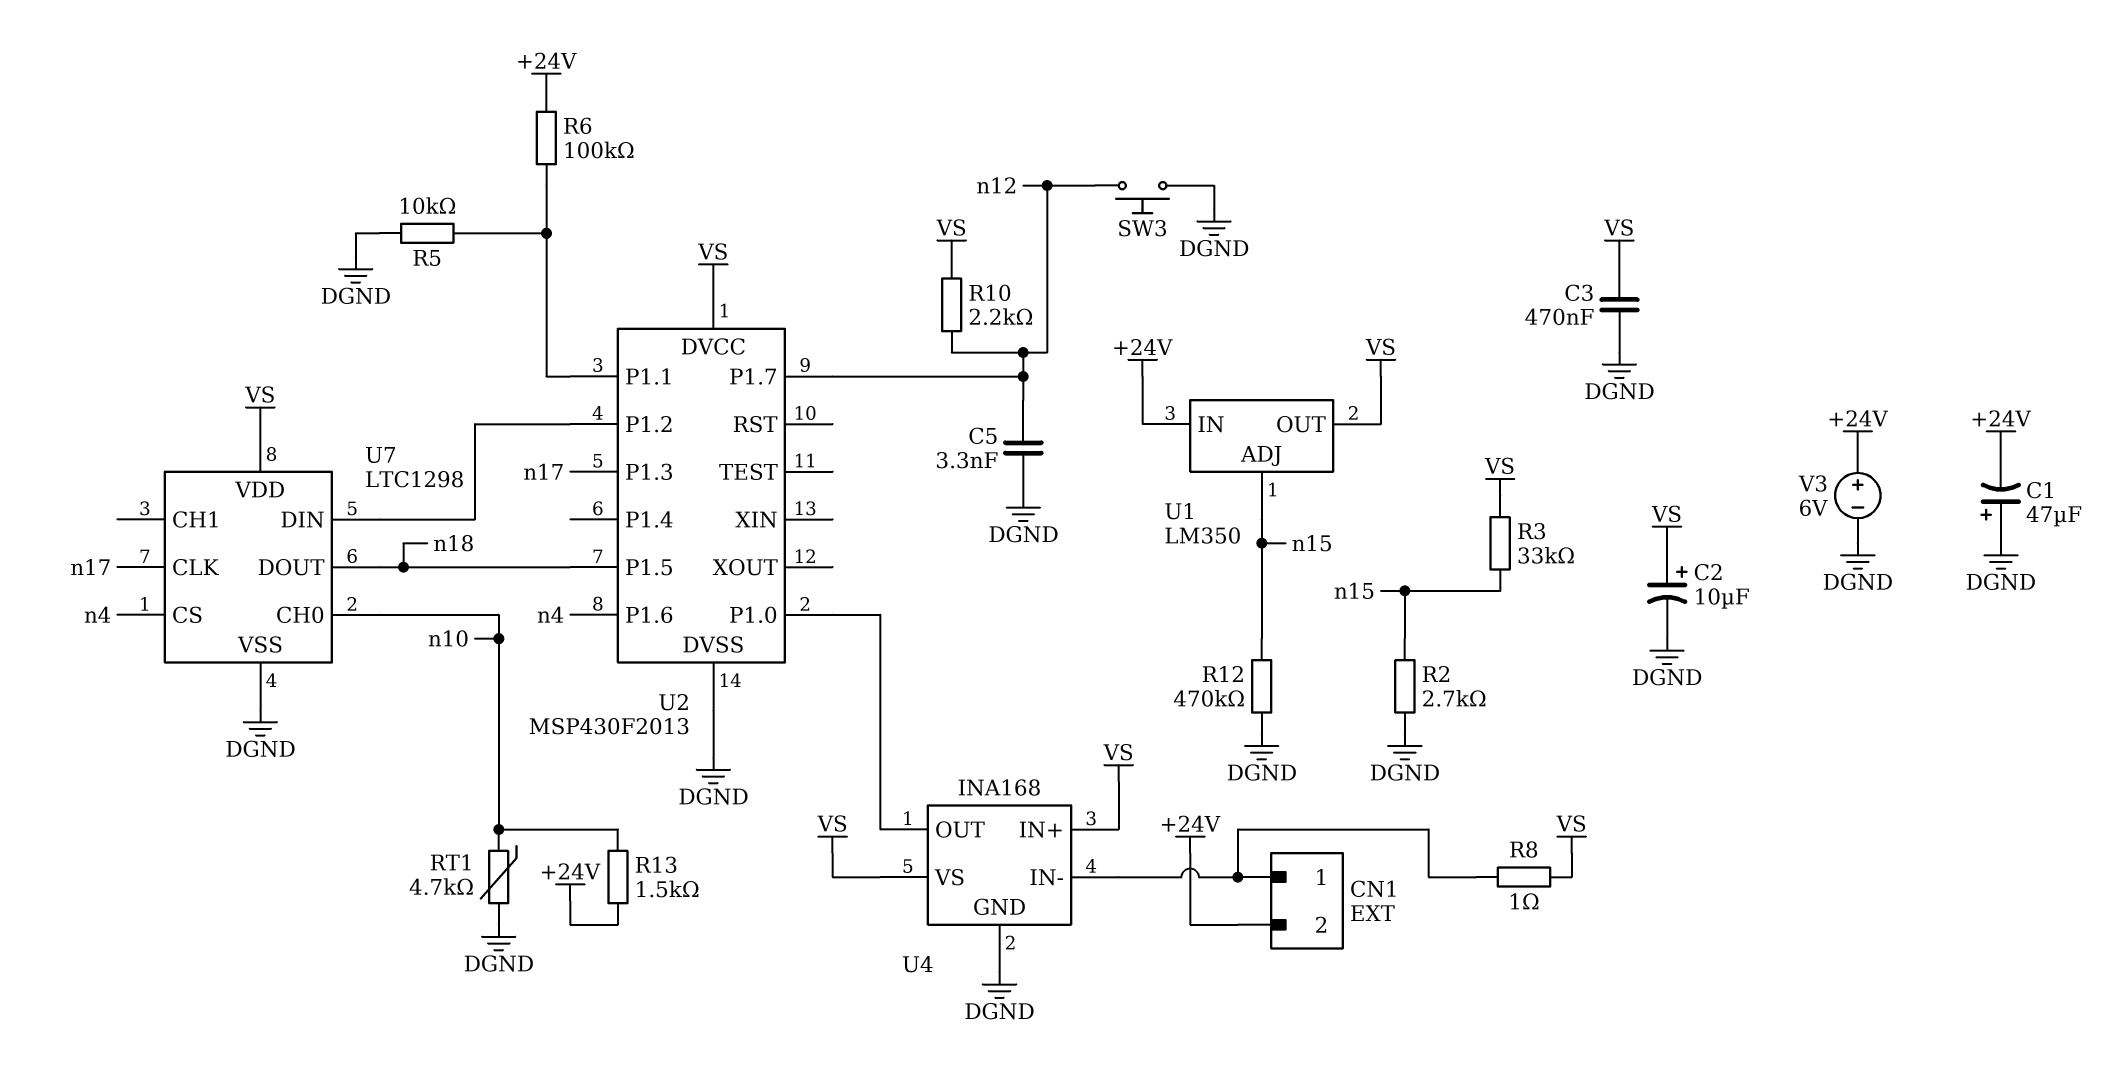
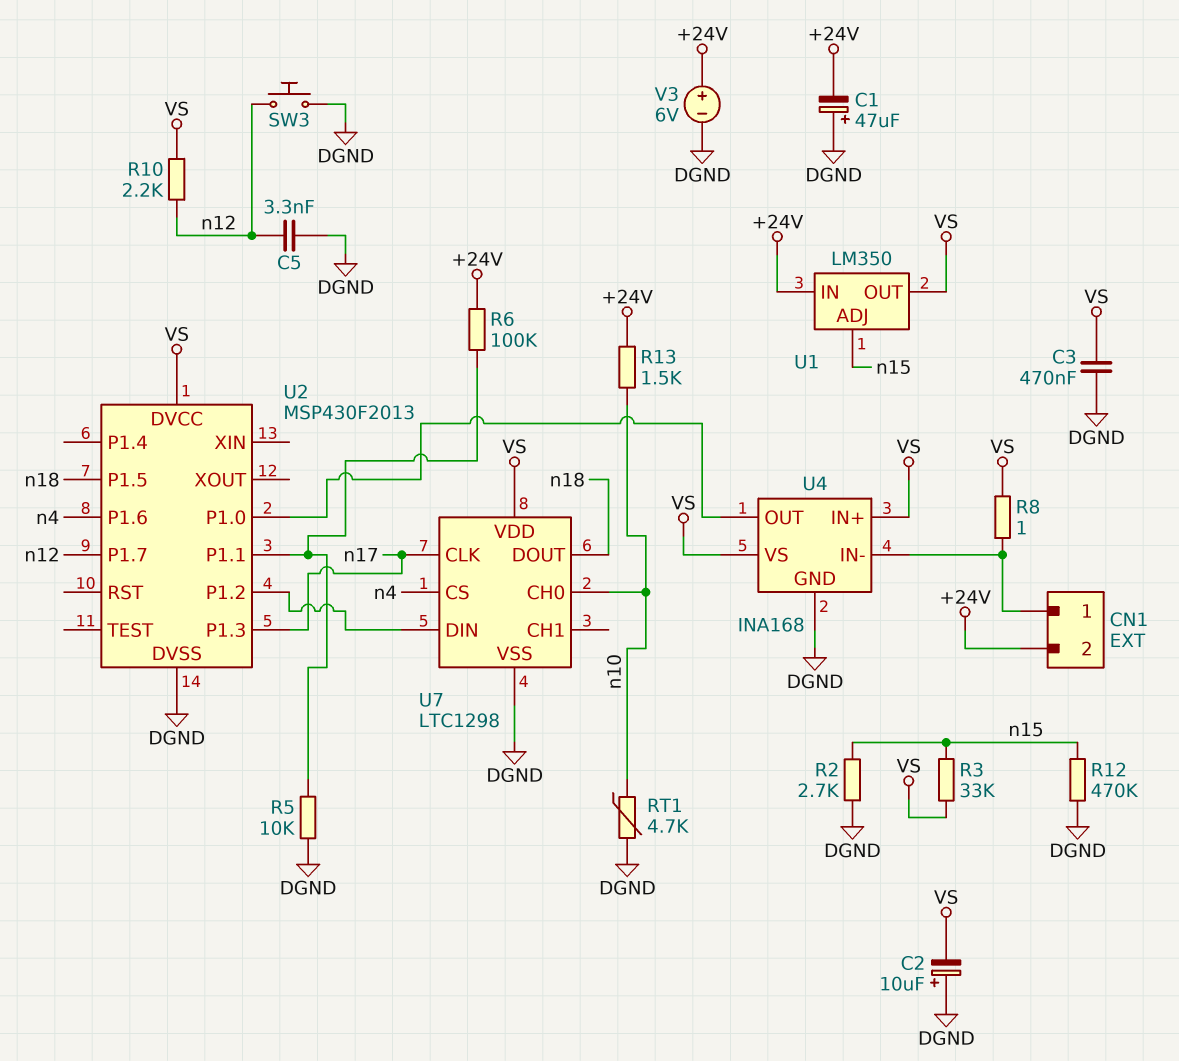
C2: 10uF (plus VS, minus DGND) -> 10uF (plus DGND, minus VS)

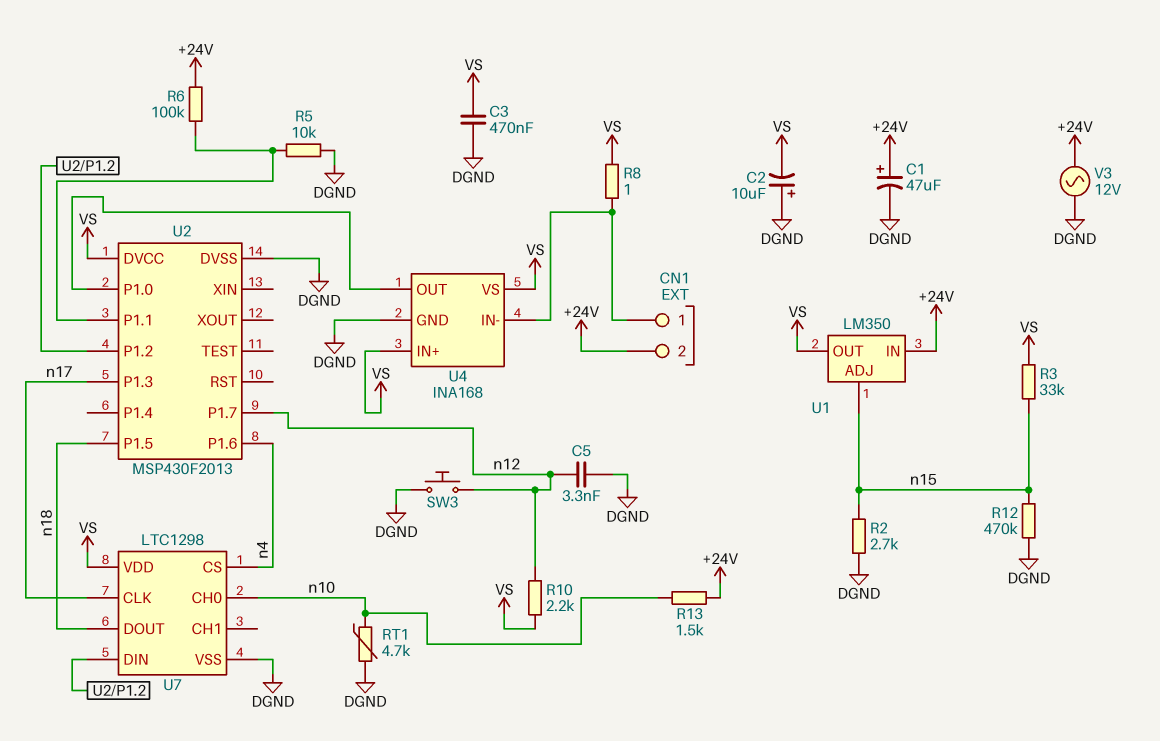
C1: 47uF (plus DGND, minus +24V) -> 47uF (plus +24V, minus DGND)
V3: 6V (plus +24V, minus DGND) -> AC 12V (+24V, DGND)

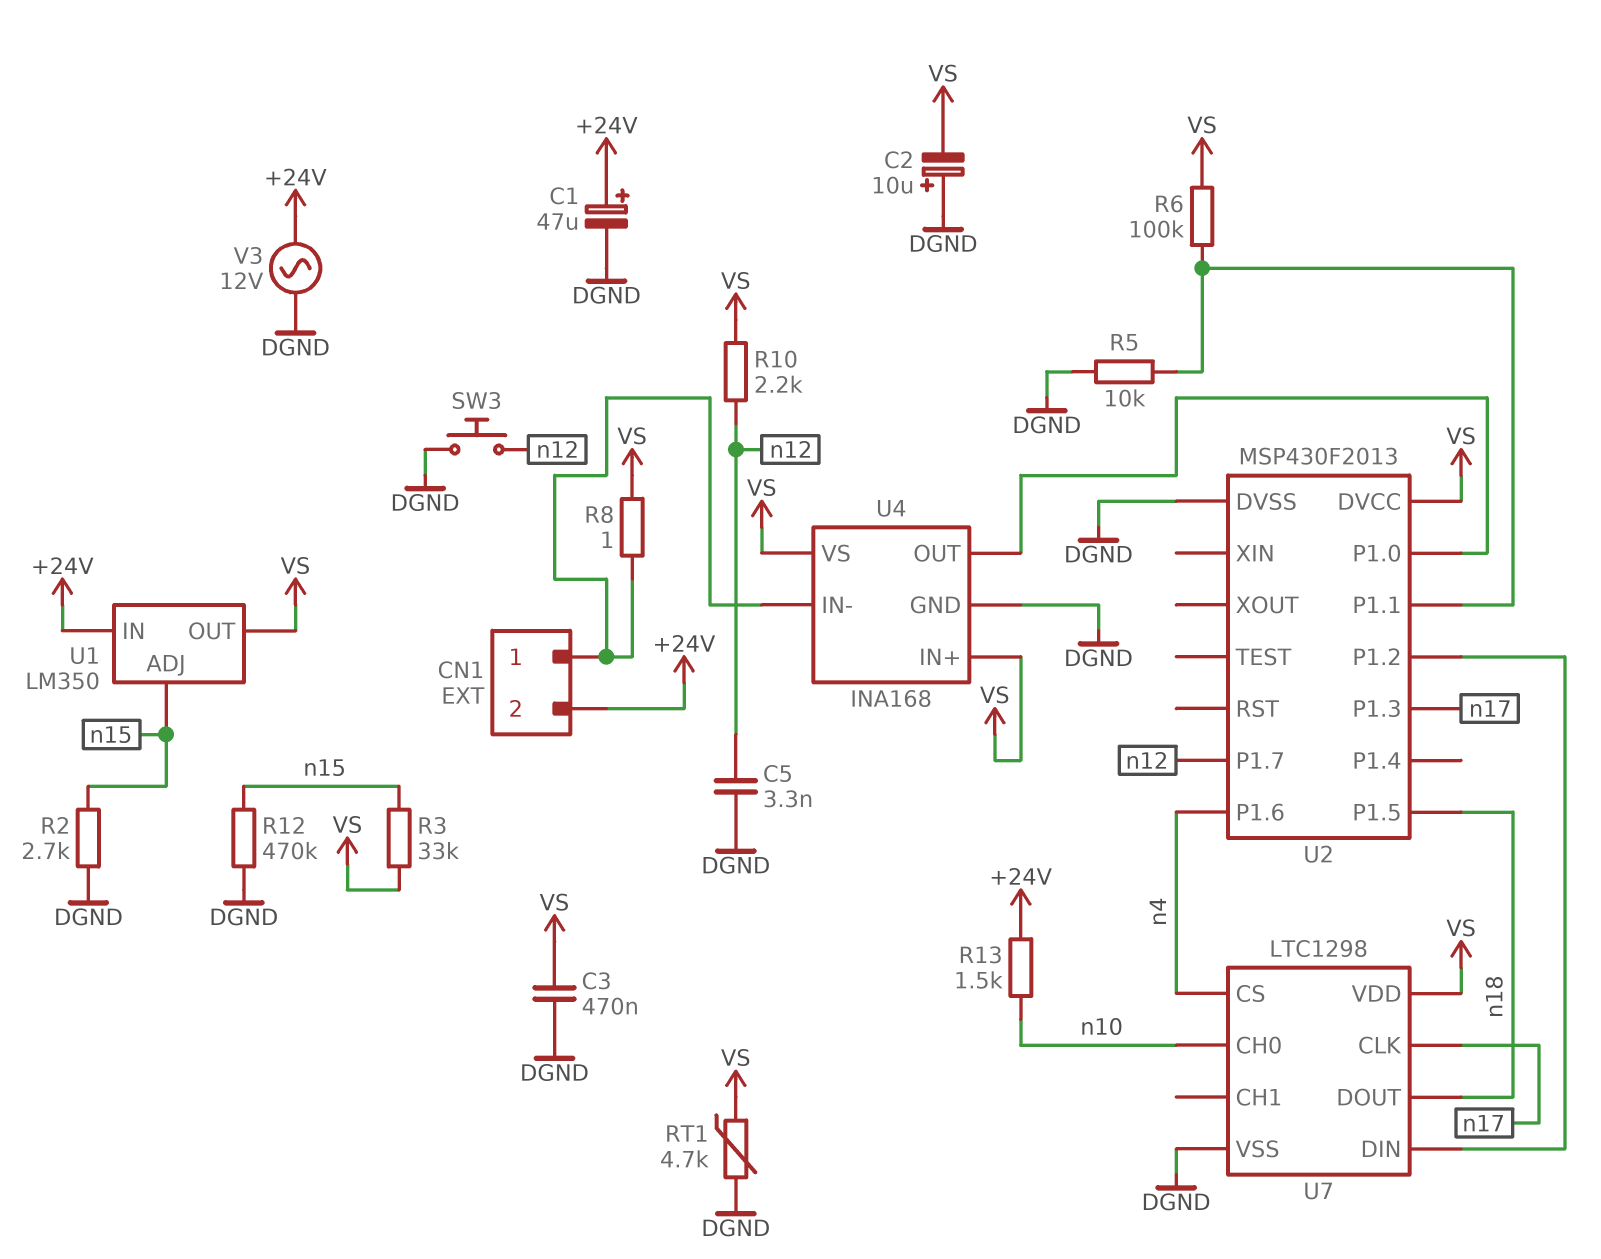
R6: 100k (+24V, U2/P1.1) -> 100k (U2/P1.1, VS)
RT1: 4.7k (DGND, n10) -> 4.7k (DGND, VS)

